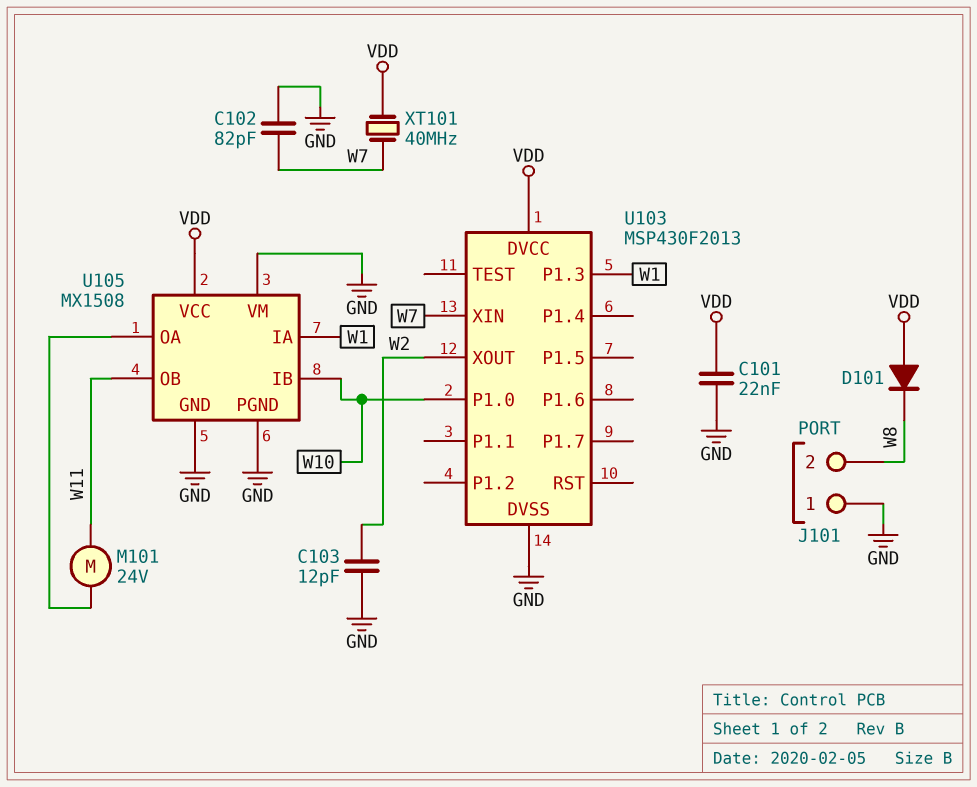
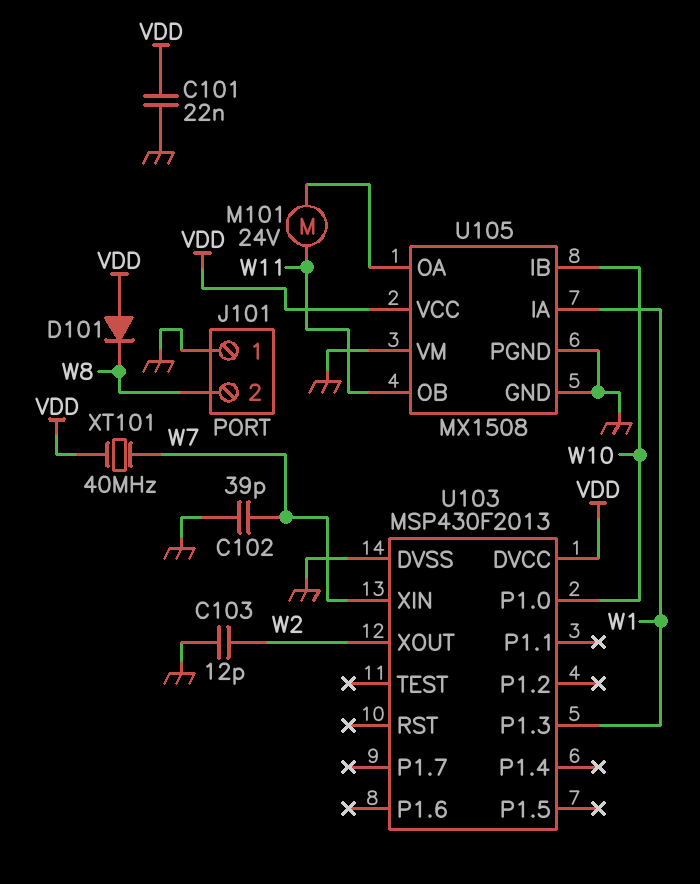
C102: 82pF (GND, W7) -> 39pF (GND, W7)

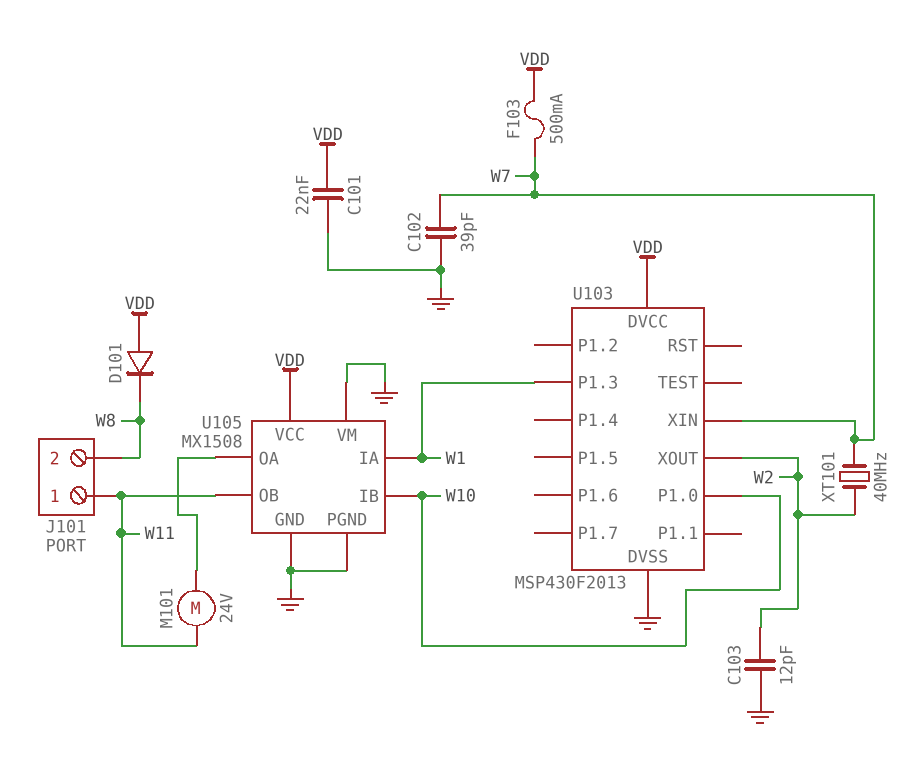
F103: none -> 500mA (VDD, W7)
J101 pin 1: GND -> W11
XT101: 40MHz (VDD, W7) -> 40MHz (W2, W7)

